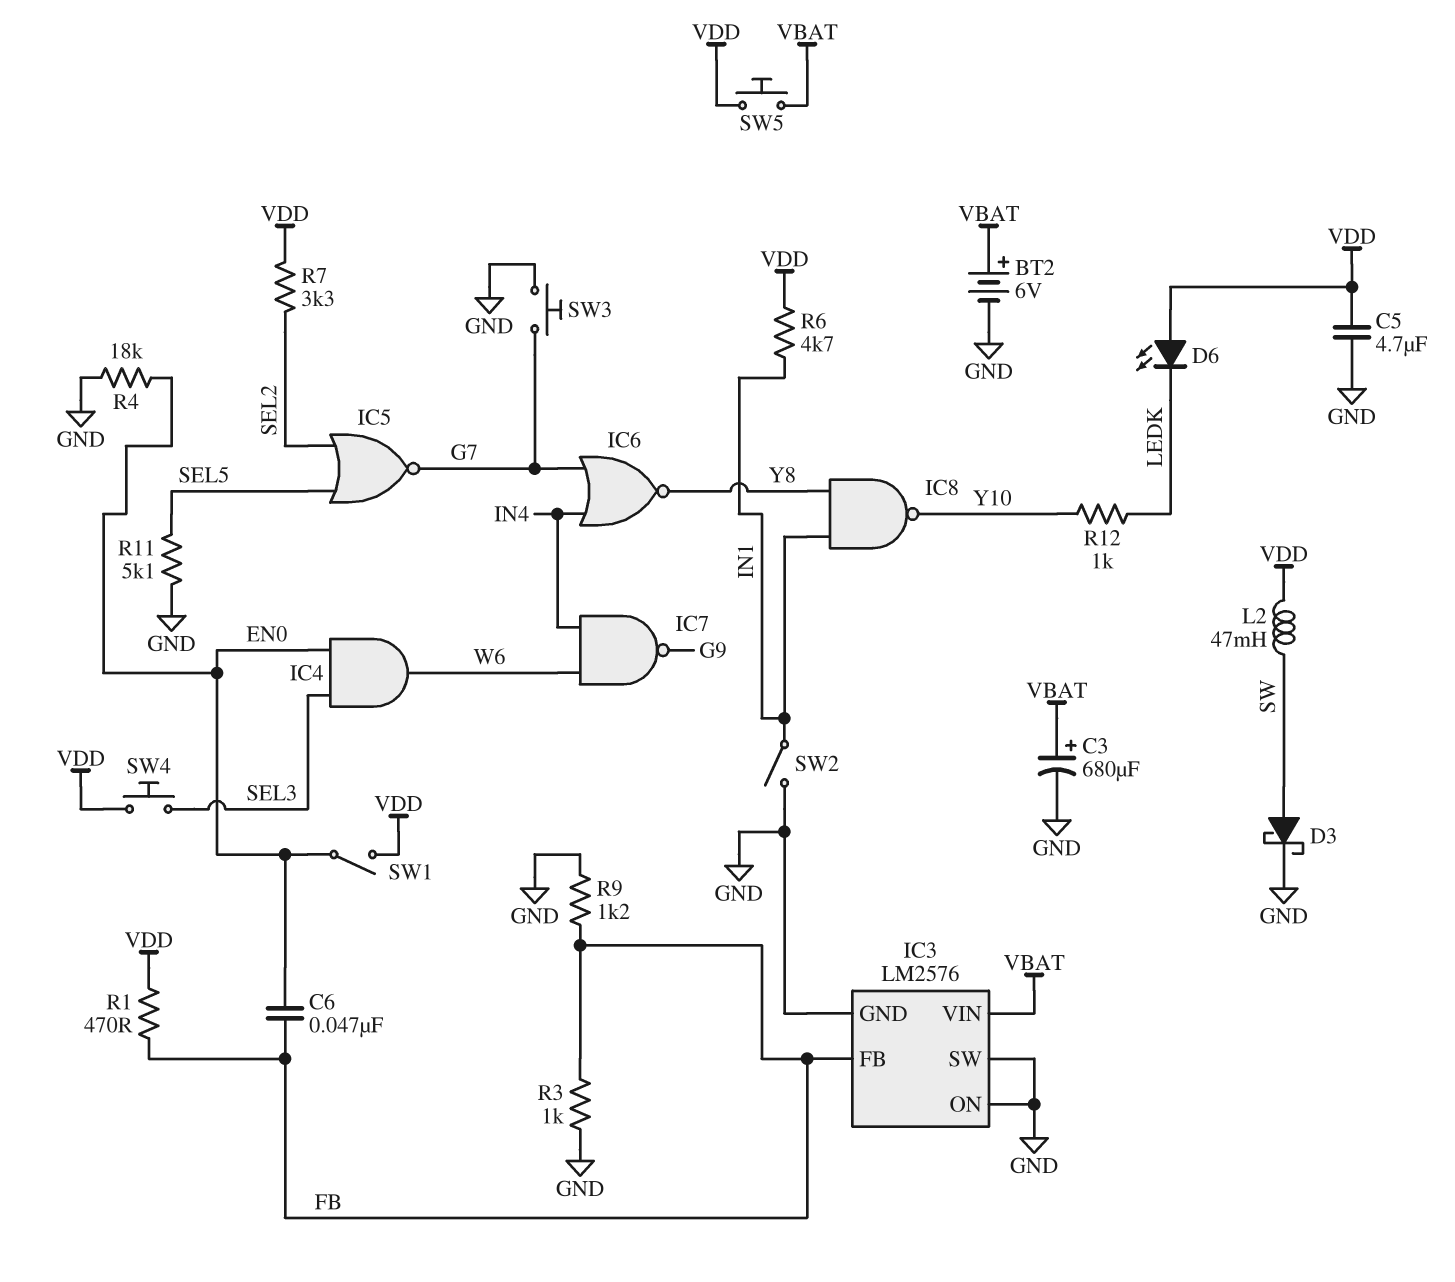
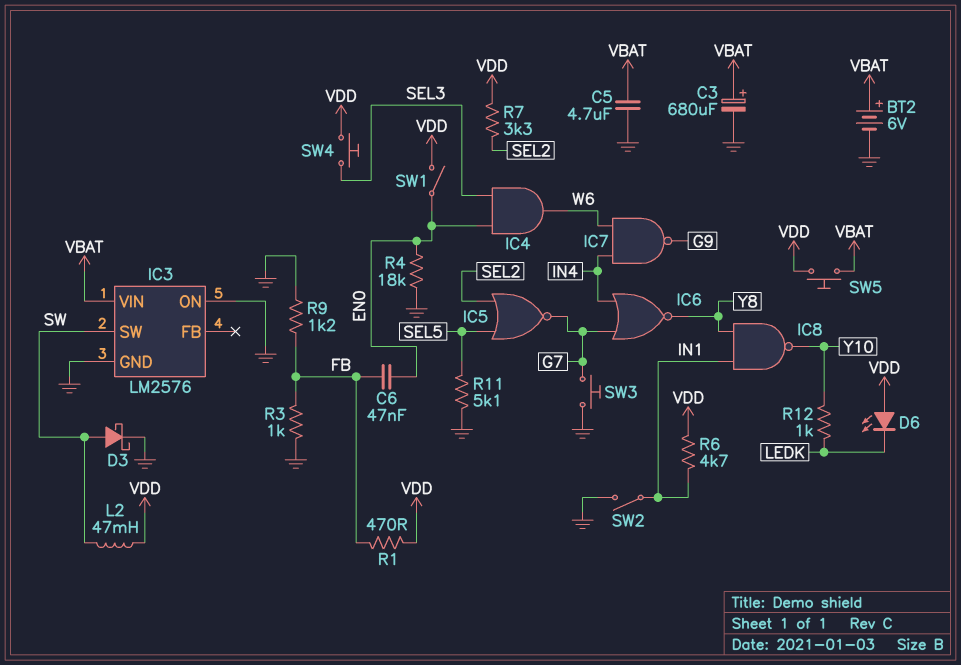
C5: 4.7uF (GND, VDD) -> 4.7uF (GND, VBAT)
IC3 pin FB: FB -> none
IC3 pin SW: GND -> SW

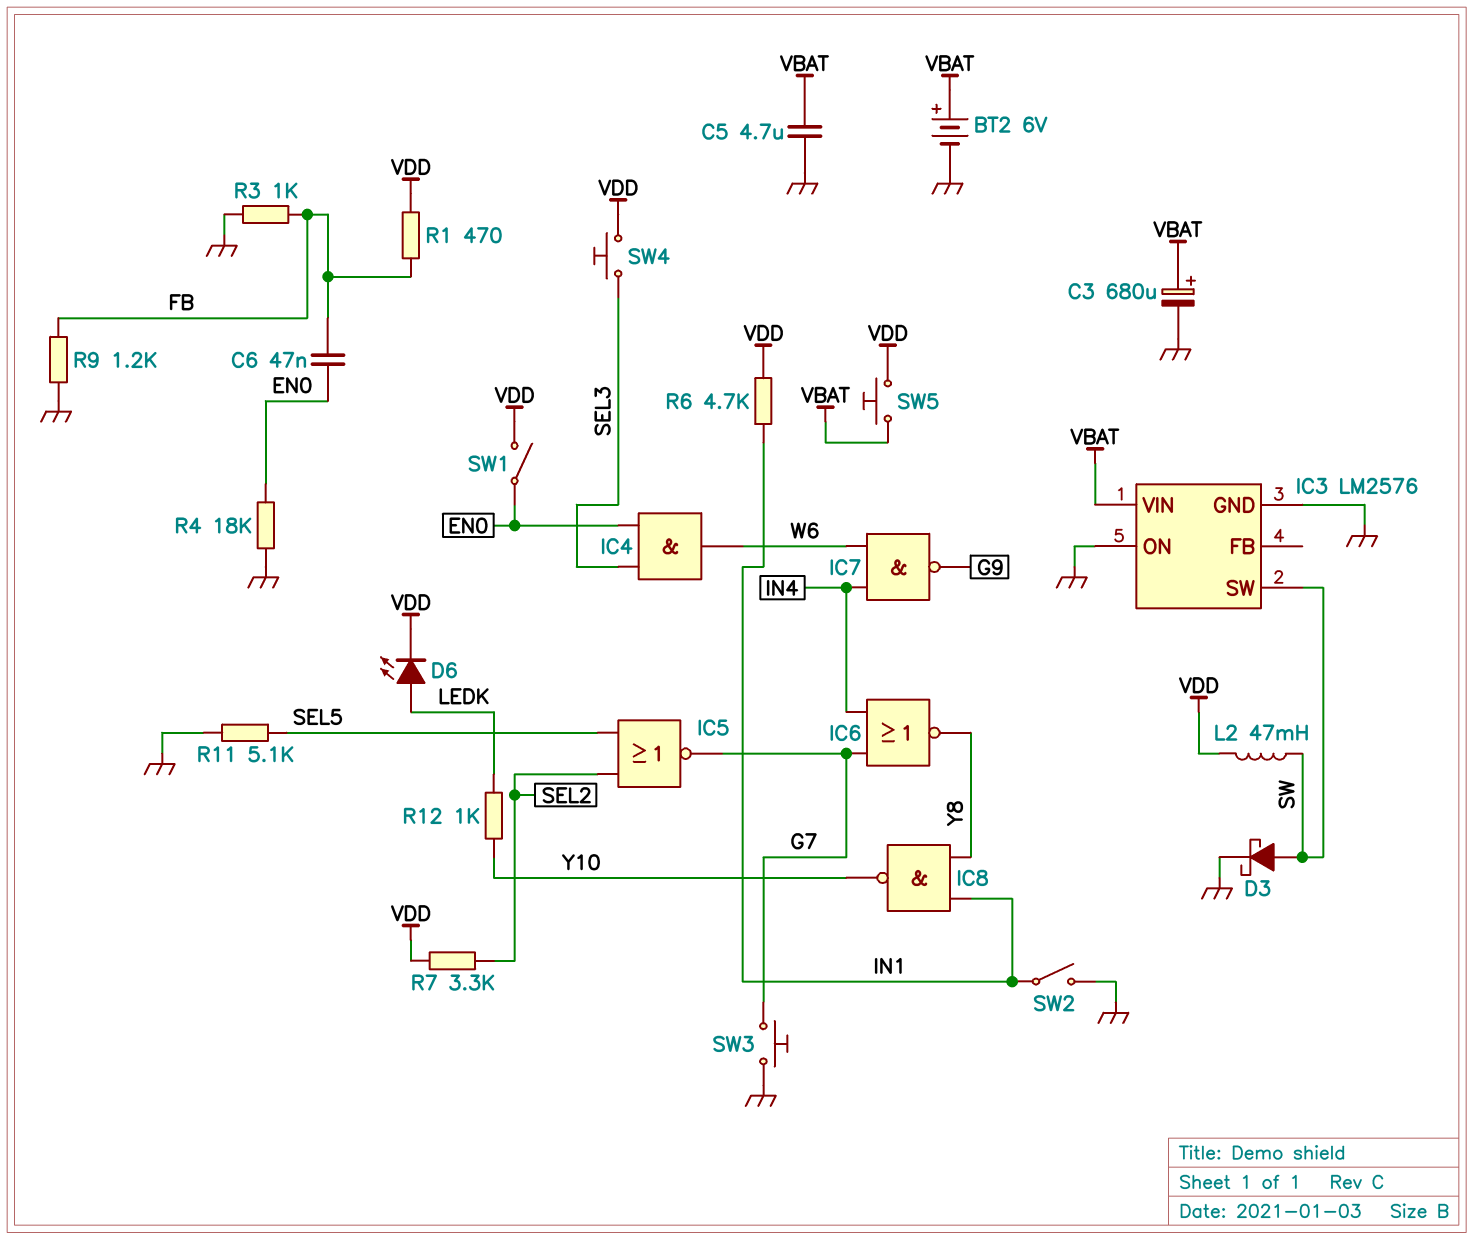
D6: LED (A VDD, K LEDK) -> LED (A LEDK, K VDD)

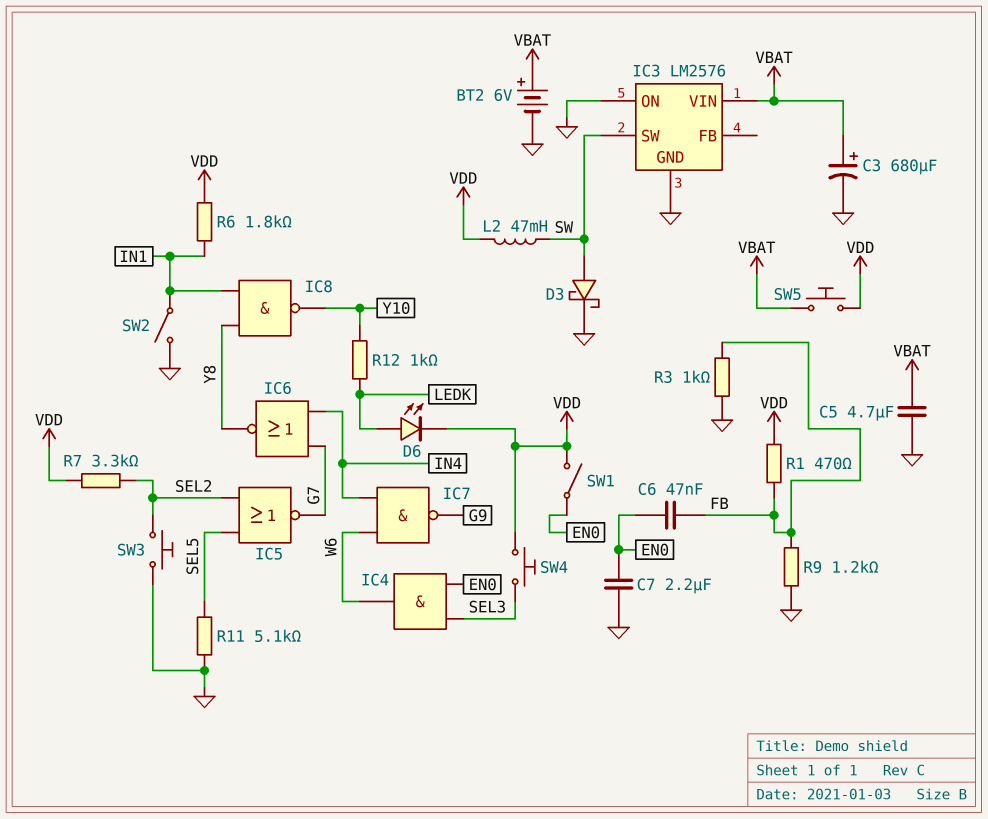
C7: none -> 2.2uF (EN0, GND)
R4: 18k (EN0, GND) -> none
R6: 4.7k (IN1, VDD) -> 1.8k (IN1, VDD)
SW3: button (G7, GND) -> button (GND, SEL2)

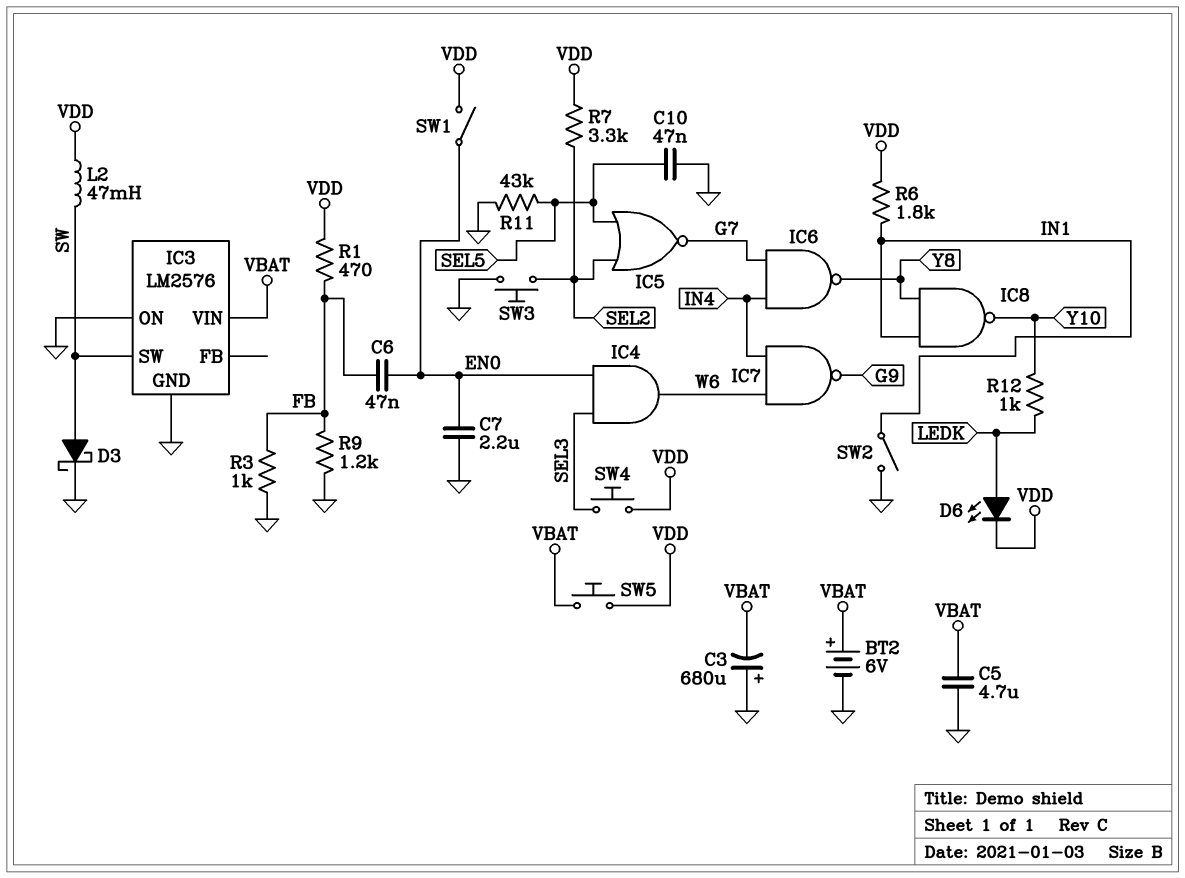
C3: 680uF (plus VBAT, minus GND) -> 680uF (plus GND, minus VBAT)
C10: none -> 47nF (GND, SEL5)
IC6: NOR (in G7, in IN4, out Y8) -> NAND (in G7, in IN4, out Y8)
R11: 5.1k (GND, SEL5) -> 43k (GND, SEL5)

